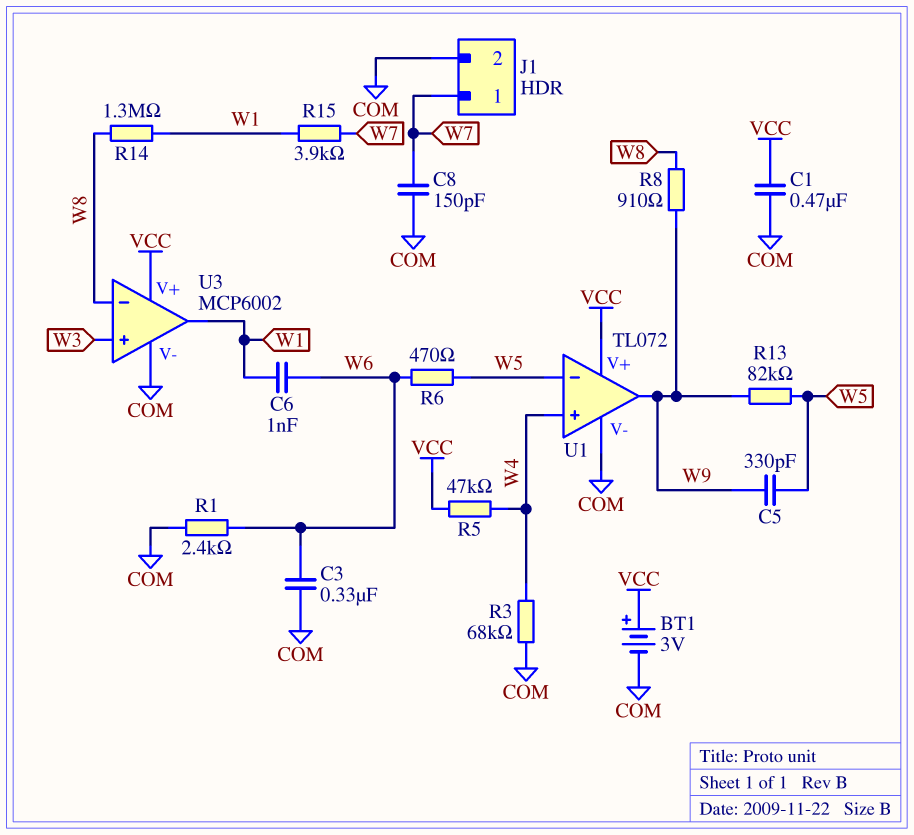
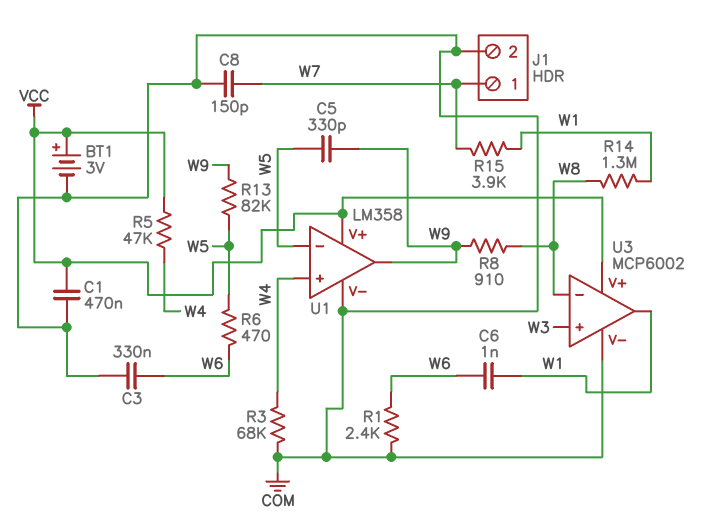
U1: TL072 -> LM358

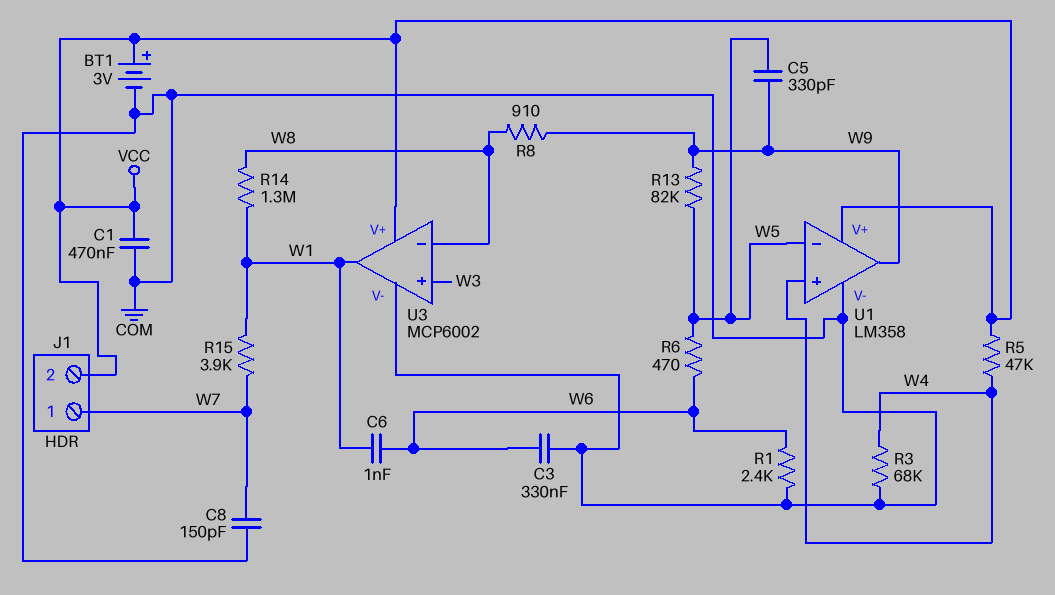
J1 pin 2: COM -> VCC

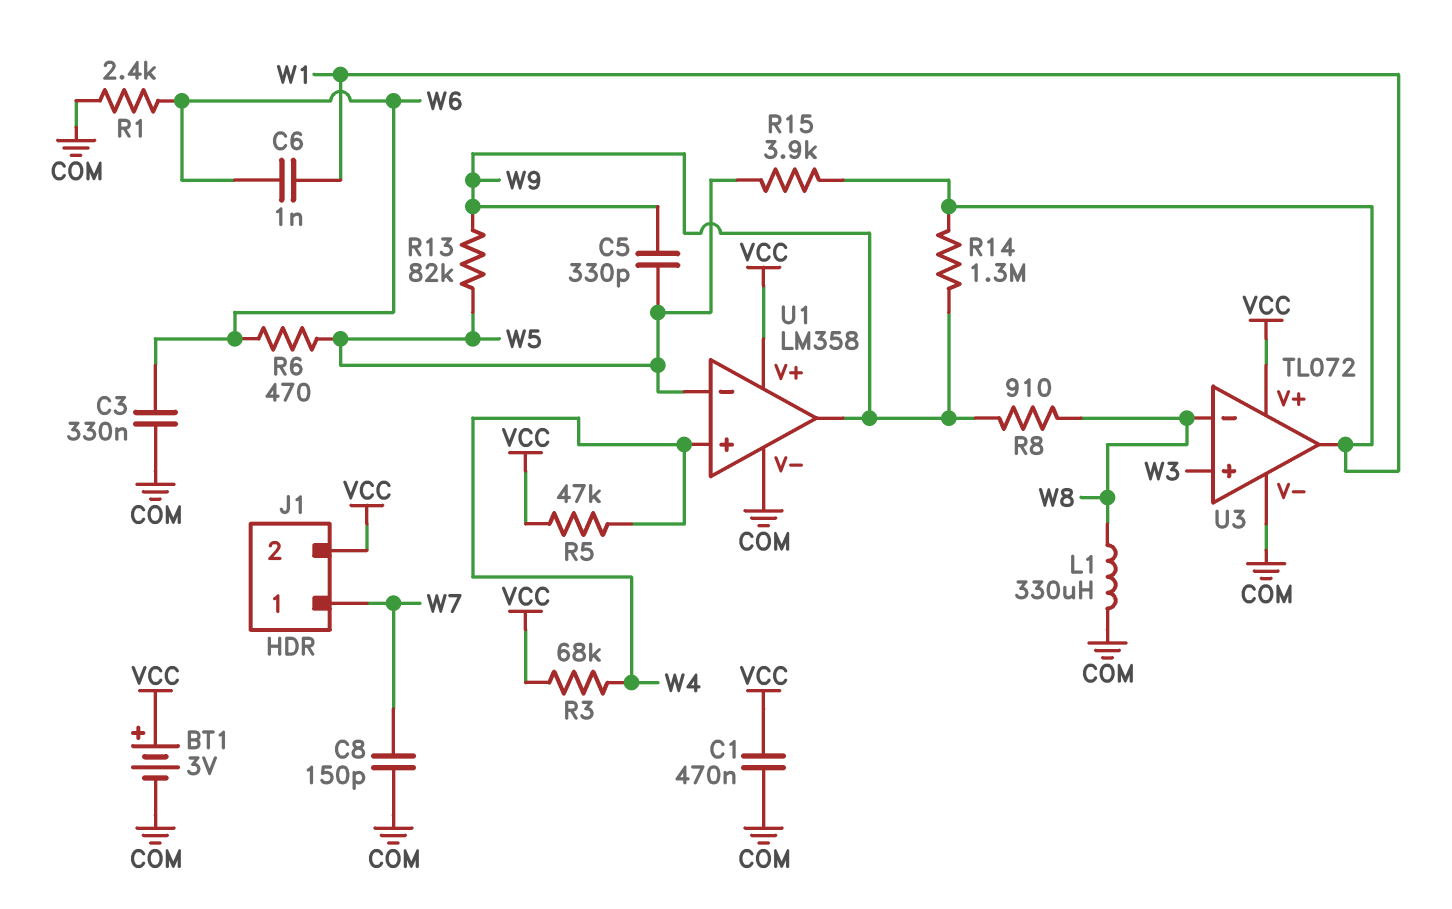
L1: none -> 330uH (COM, W8)
R3: 68k (COM, W4) -> 68k (VCC, W4)
R14: 1.3M (W1, W8) -> 1.3M (W1, W9)
R15: 3.9k (W1, W7) -> 3.9k (W1, W5)
U3: MCP6002 -> TL072

